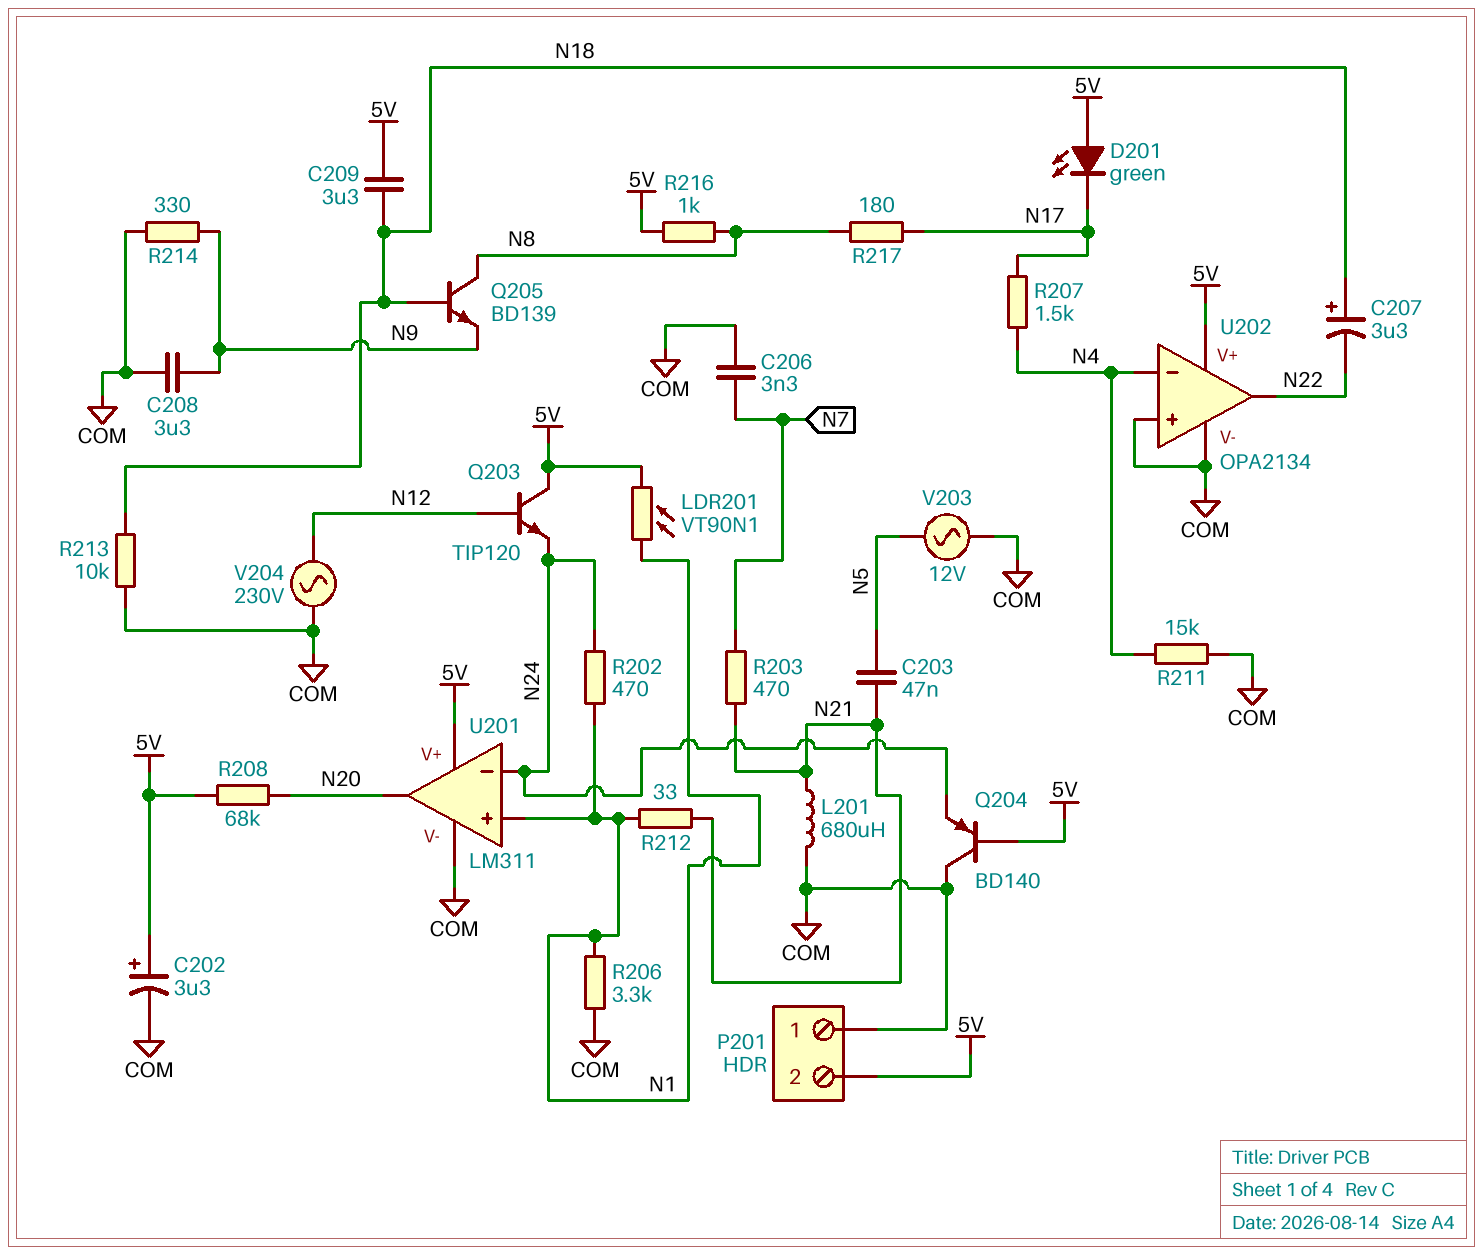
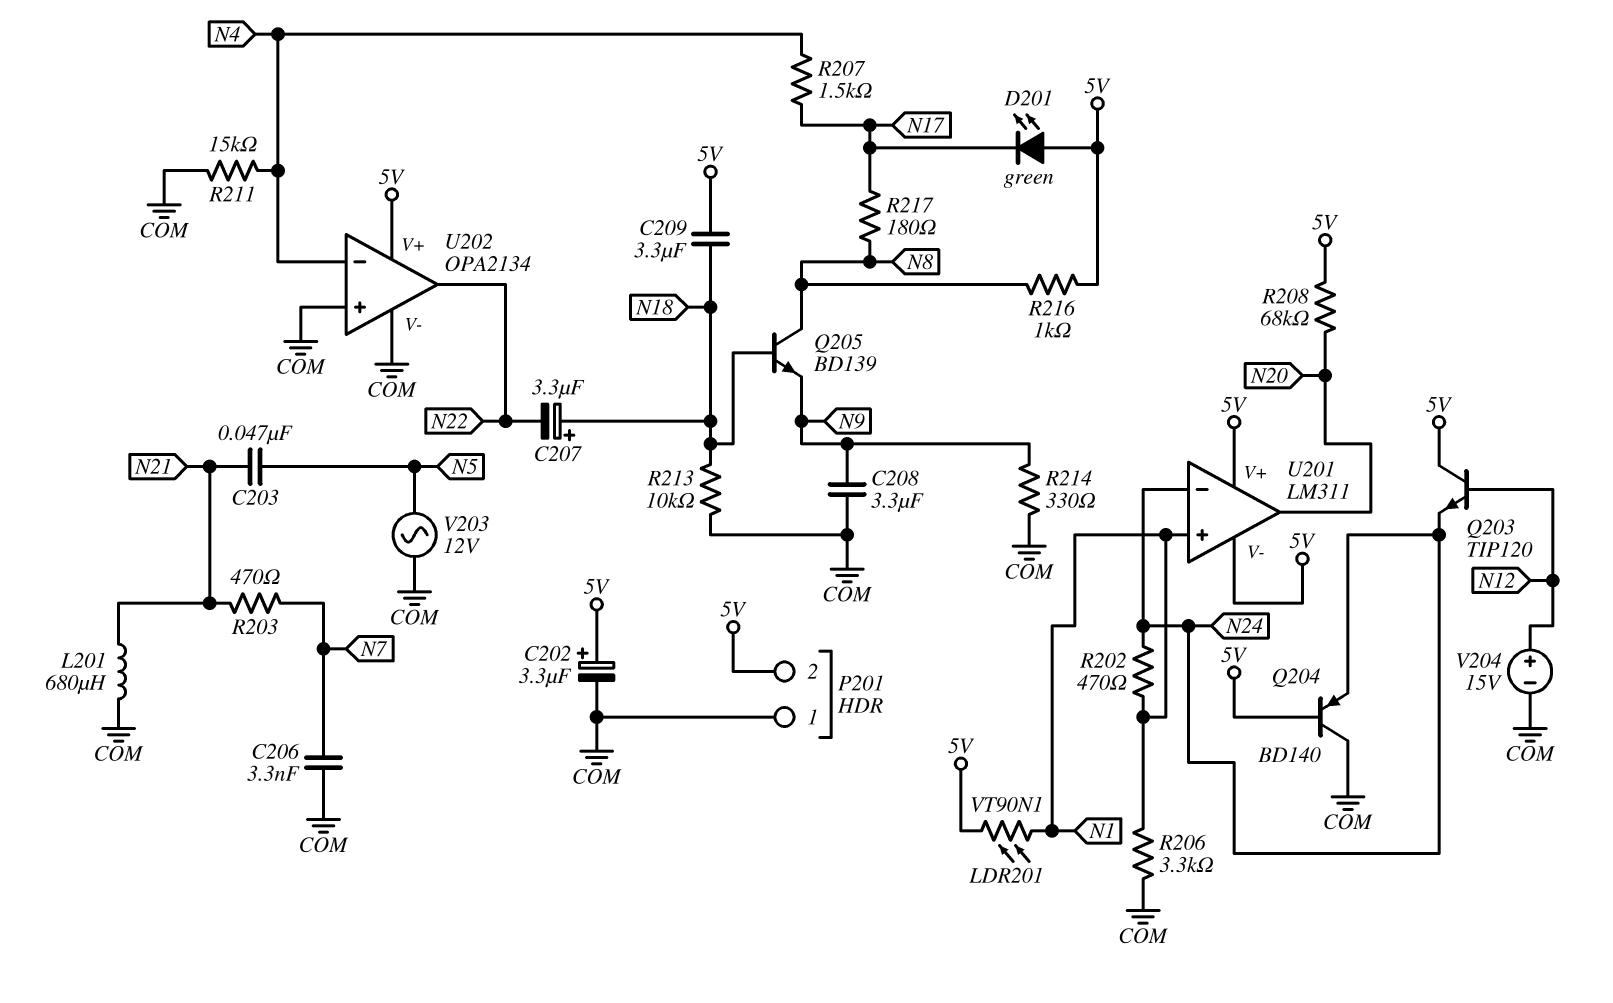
R212: 33 (N1, N21) -> none
U201 pin V-: COM -> 5V
V204: AC 230V (COM, N12) -> 15V (plus N12, minus COM)

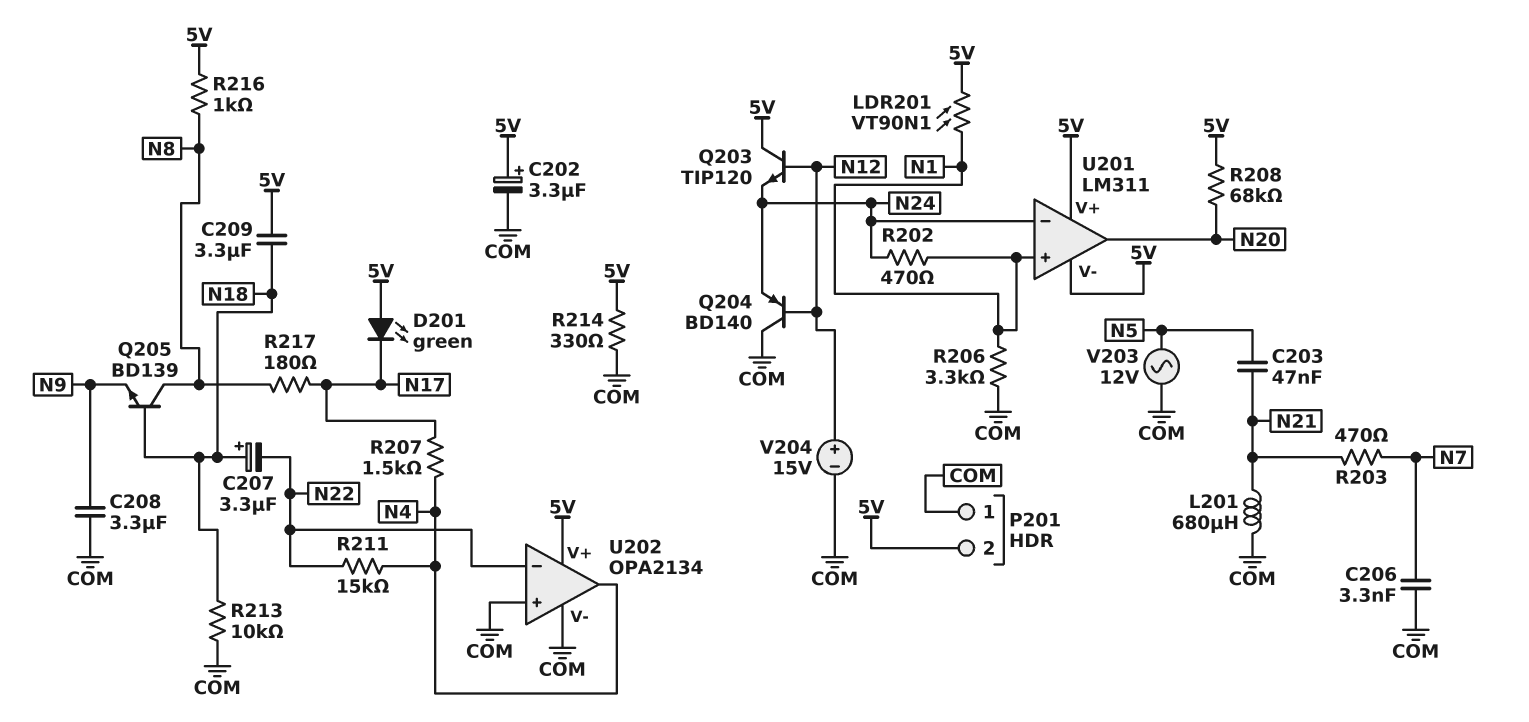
Q204: PNP BD140 (B 5V, C COM, E N24) -> PNP BD140 (B N12, C COM, E N24)
R211: 15k (COM, N4) -> 15k (N4, N22)
R214: 330 (COM, N9) -> 330 (5V, COM)
U202 pin in-: N4 -> N22
U202 pin out: N22 -> N4

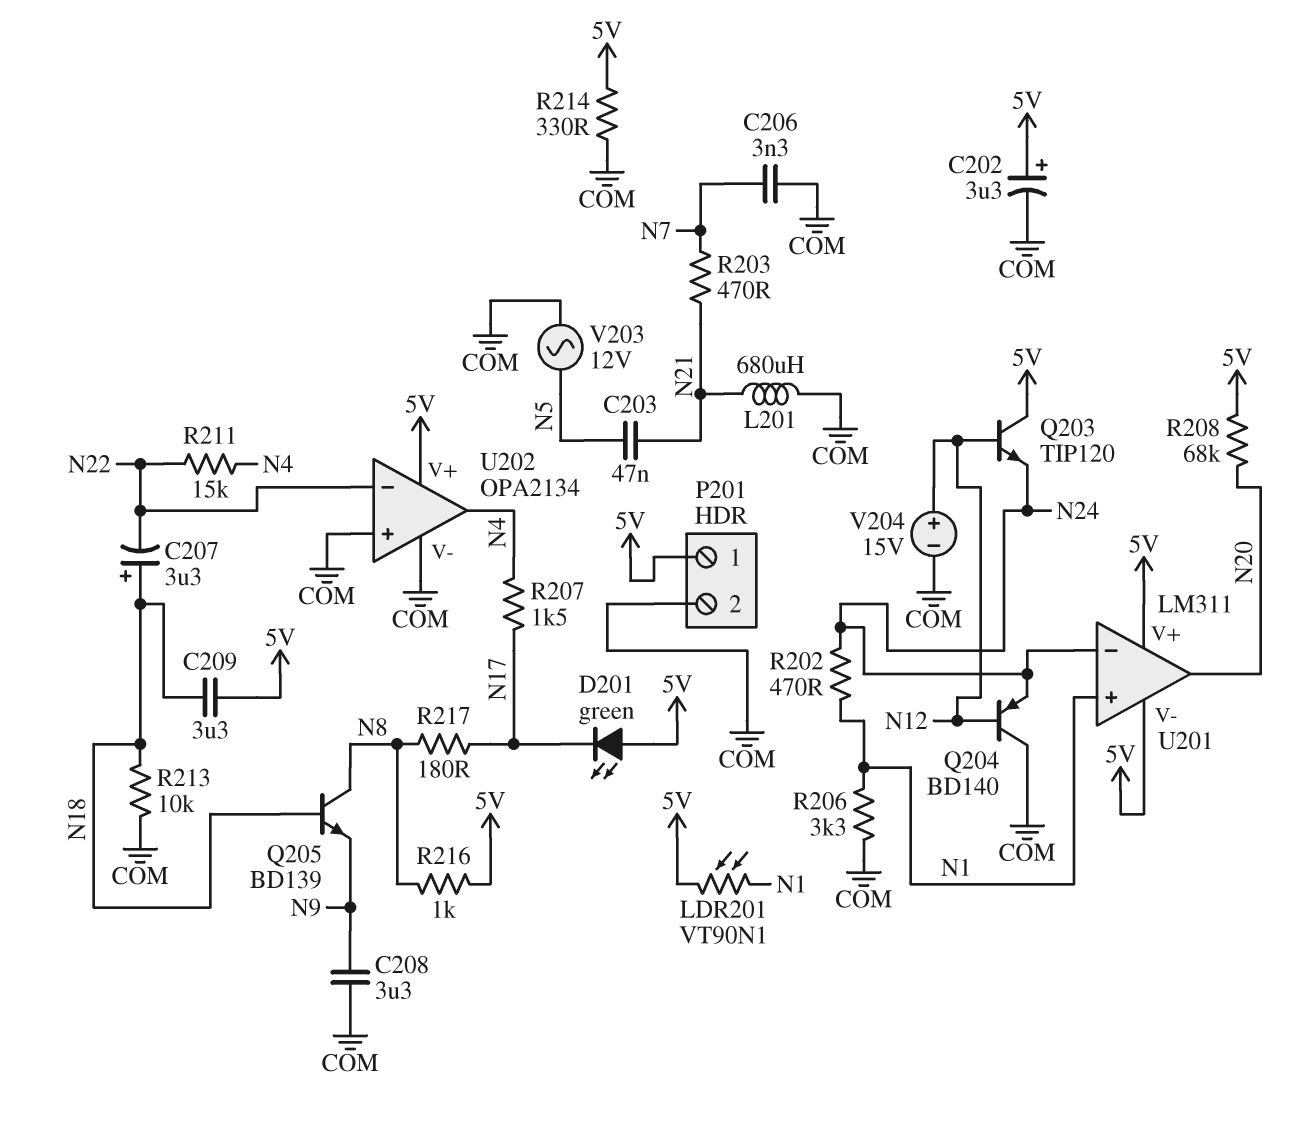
P201 pin 1: COM -> 5V
P201 pin 2: 5V -> COM

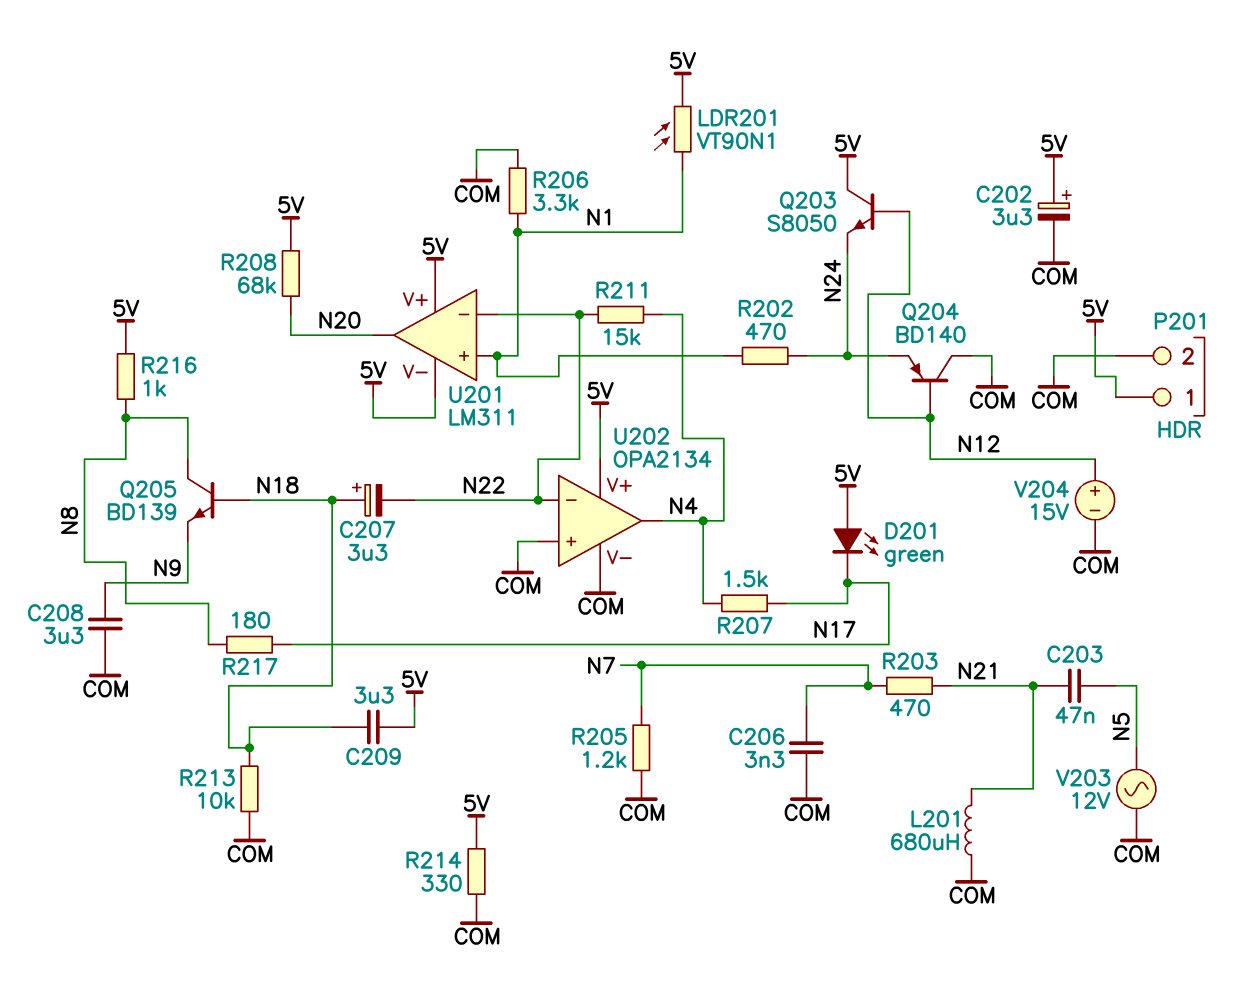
Q203: NPN TIP120 (B N12, C 5V, E N24) -> NPN S8050 (B N12, C 5V, E N24)
R205: none -> 1.2k (COM, N7)
U201 pin in-: N24 -> N22

